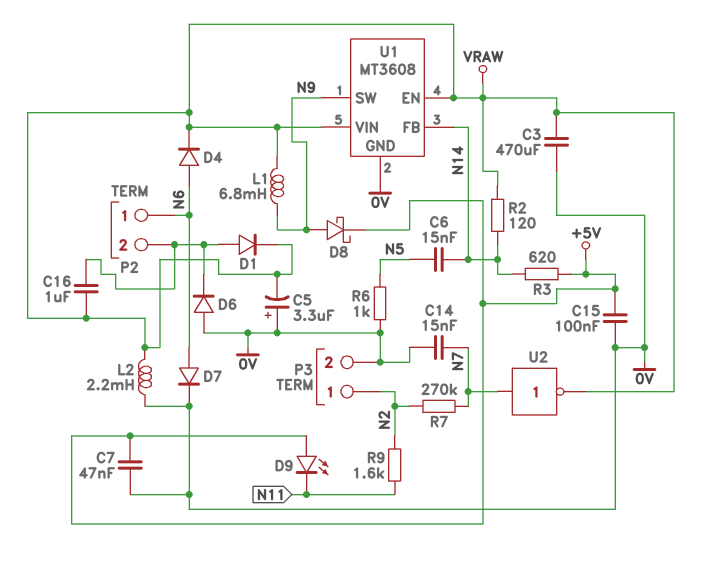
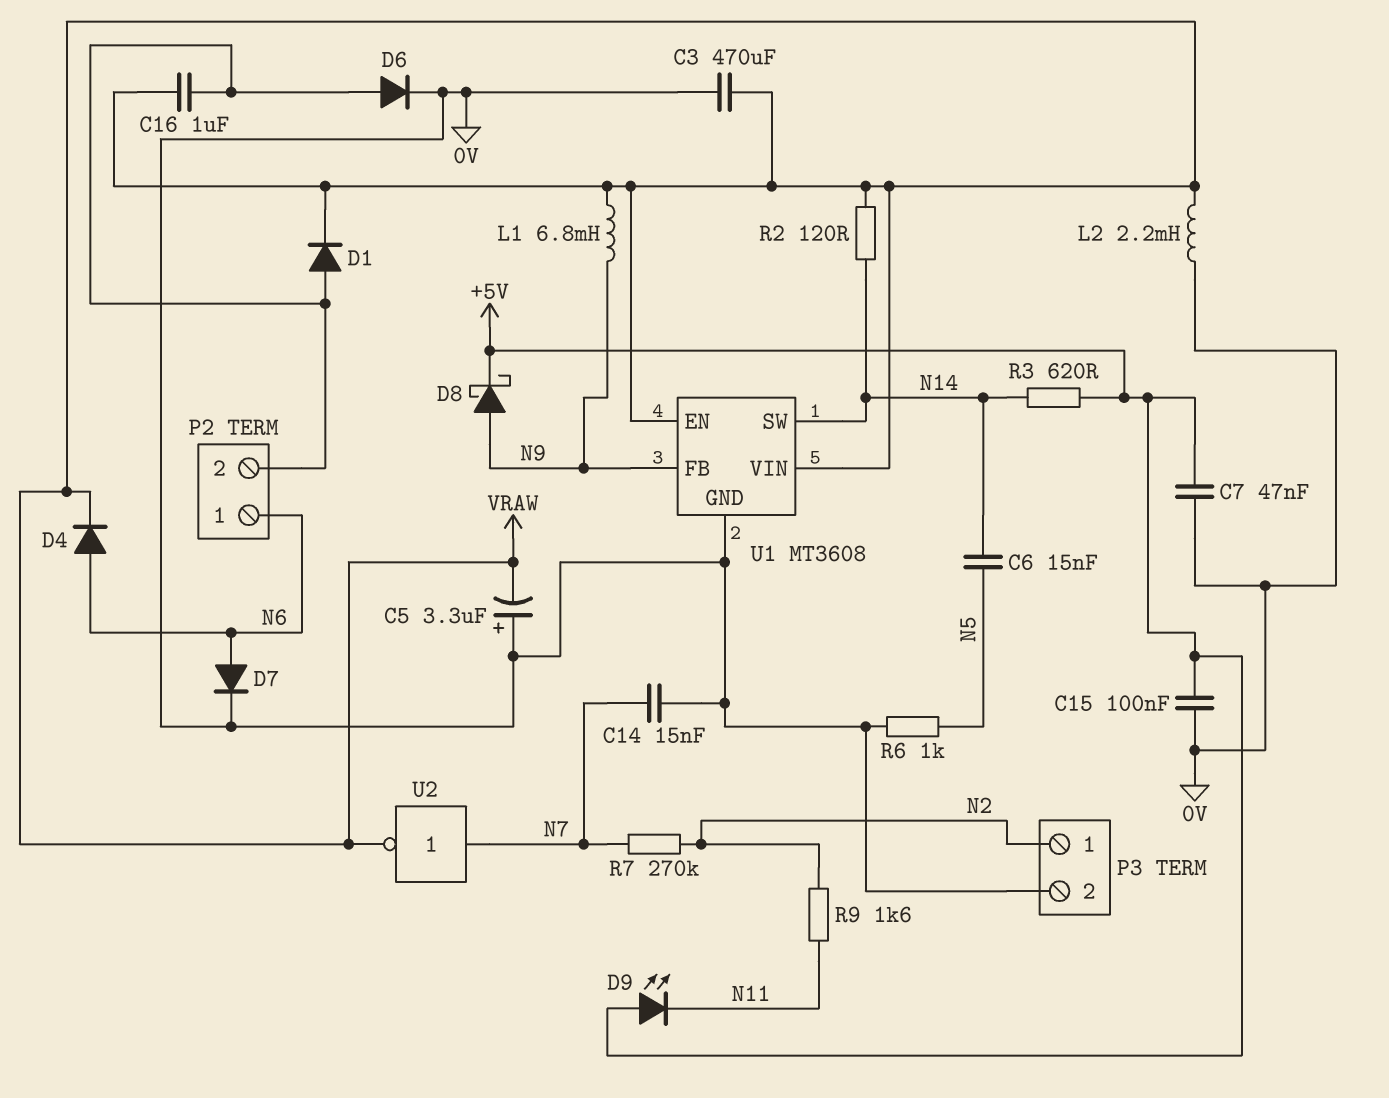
D6: diode (A 0V, K P2/2) -> diode (A P2/2, K 0V)
U1 pin FB: N14 -> N9
U1 pin SW: N9 -> N14

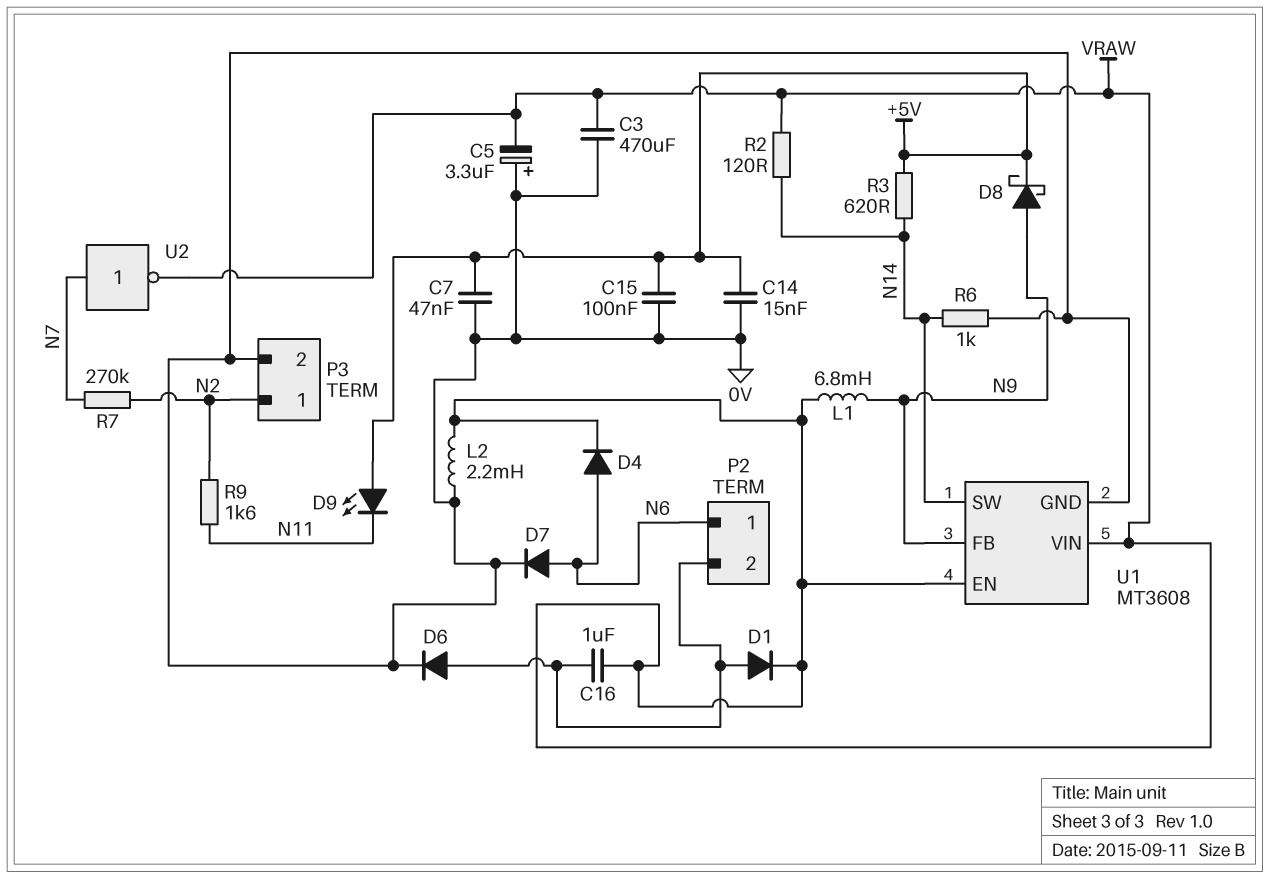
C6: 15nF (N5, N14) -> none
C14: 15nF (0V, N7) -> 15nF (+5V, 0V)
R6: 1k (0V, N5) -> 1k (0V, N14)

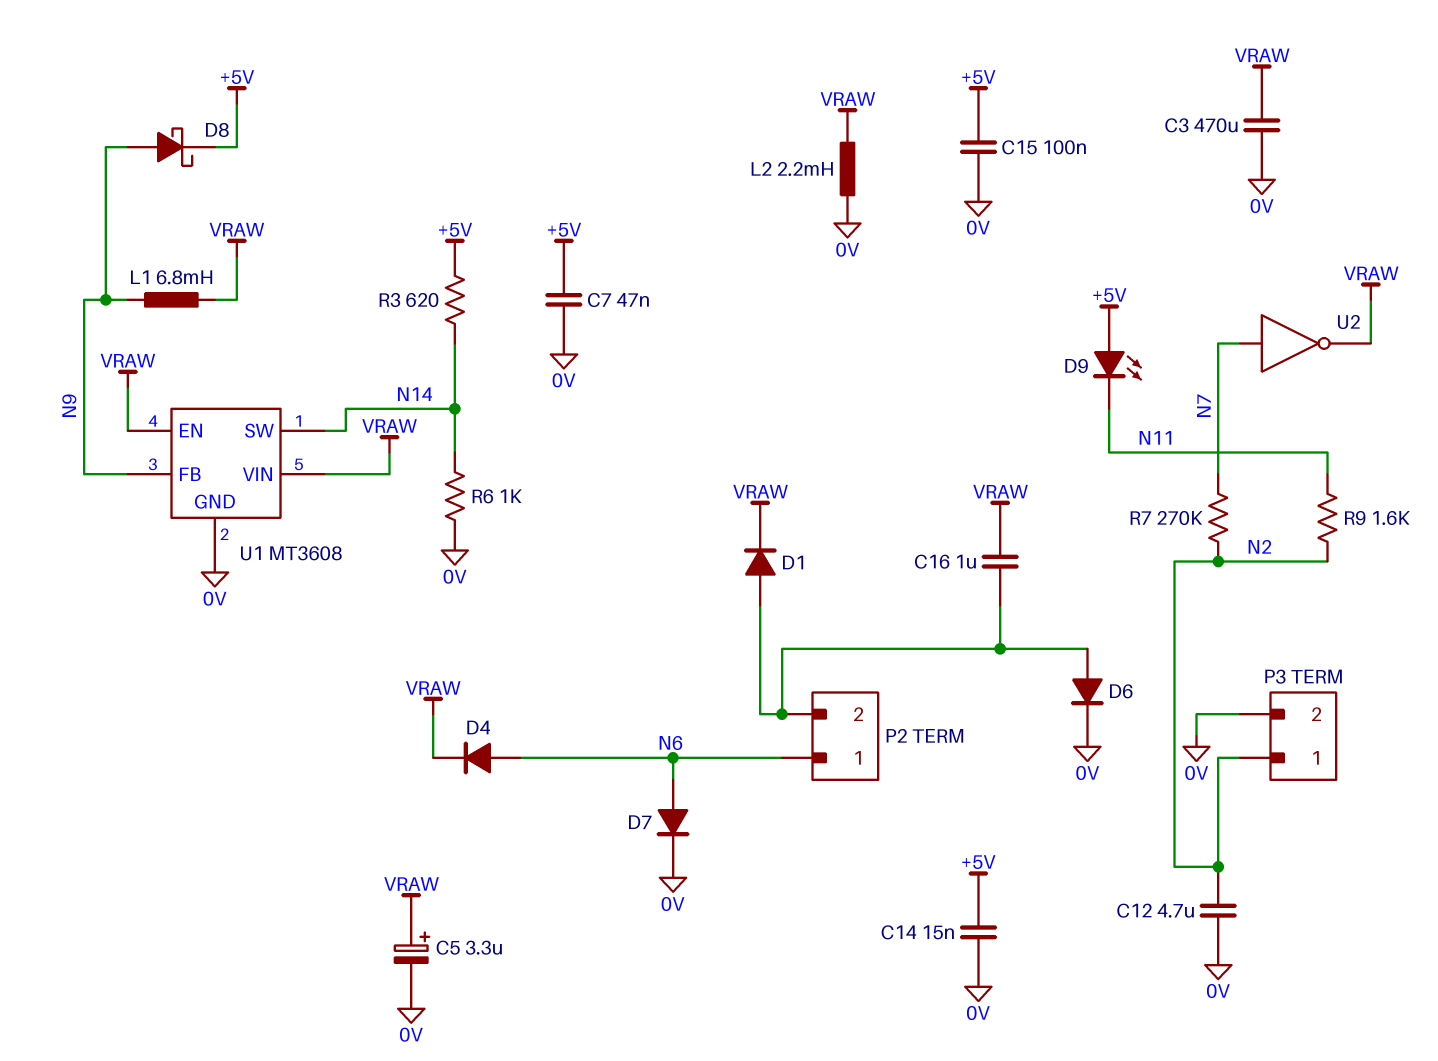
C5: 3.3uF (plus 0V, minus VRAW) -> 3.3uF (plus VRAW, minus 0V)
C12: none -> 4.7uF (0V, N2)
R2: 120 (N14, VRAW) -> none

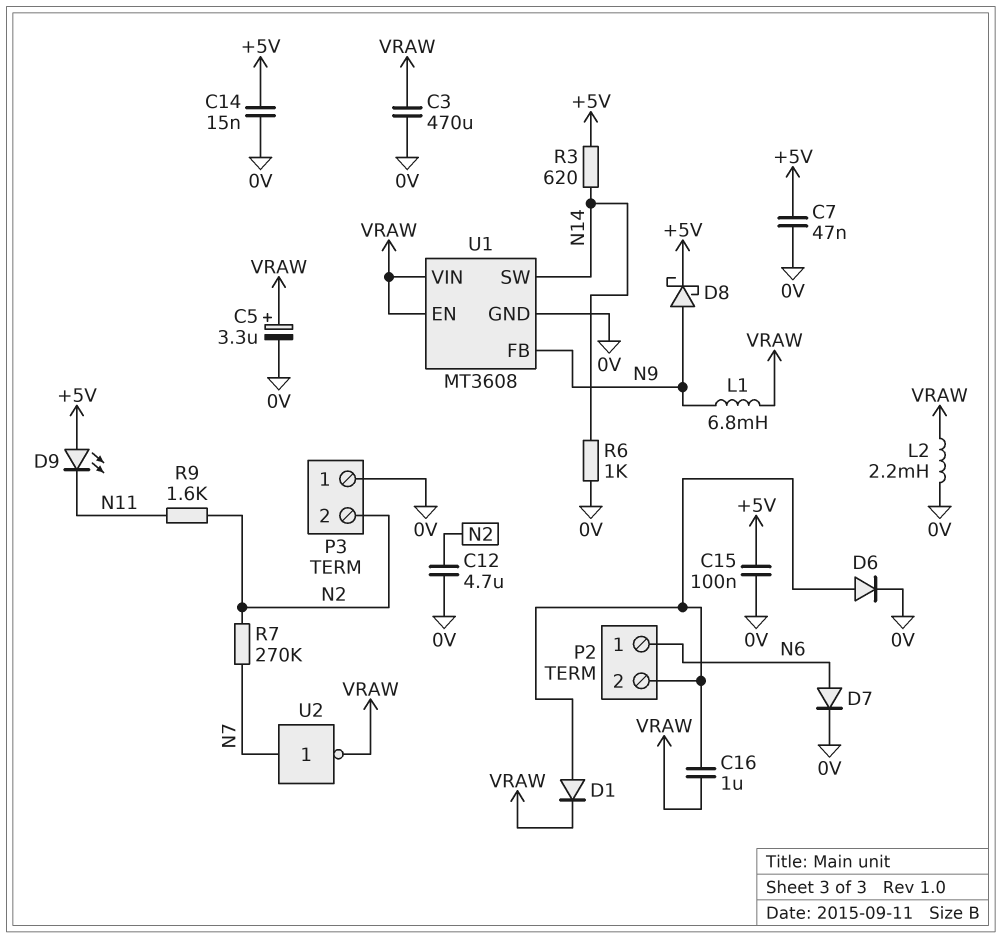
D4: diode (A N6, K VRAW) -> none
P3 pin 1: N2 -> 0V
P3 pin 2: 0V -> N2

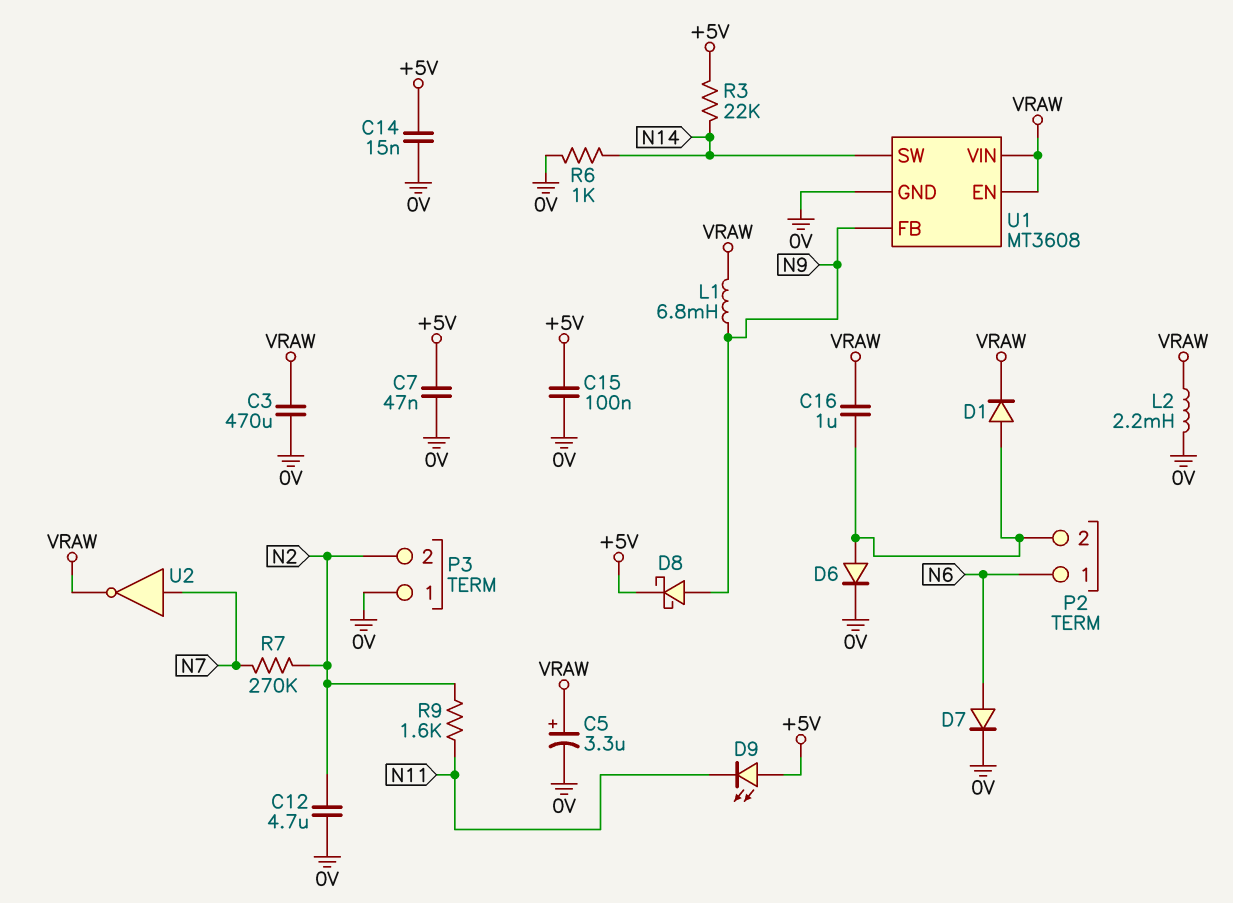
R3: 620 (+5V, N14) -> 22k (+5V, N14)

